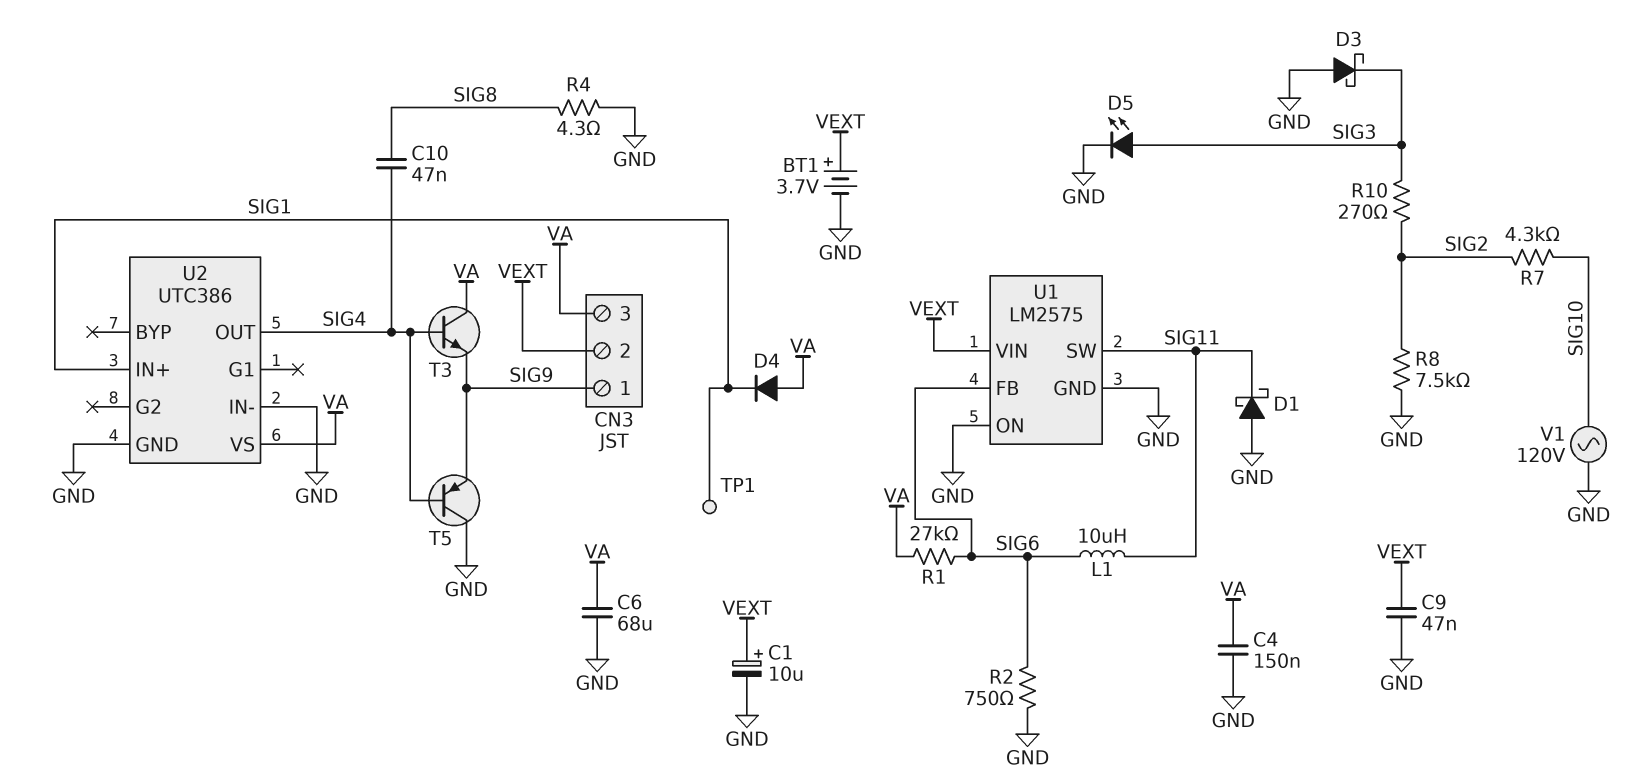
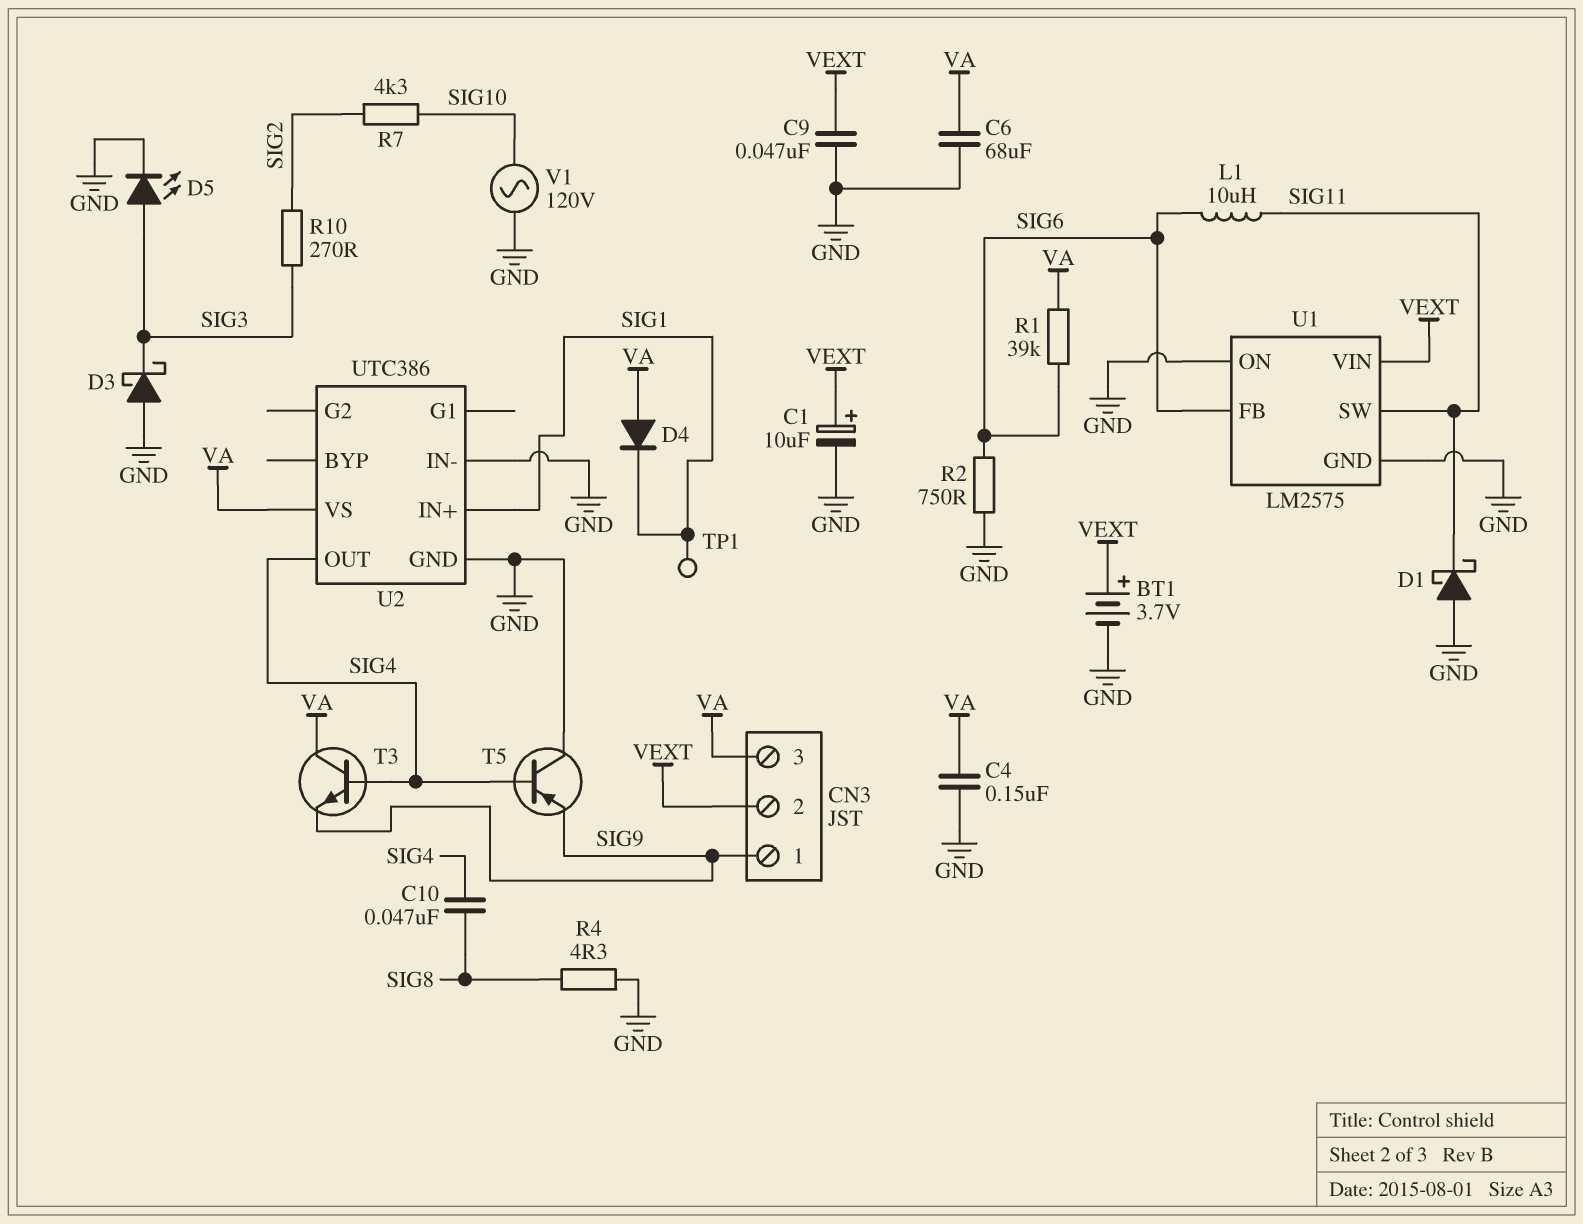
R1: 27k (SIG6, VA) -> 39k (SIG6, VA)
R8: 7.5k (GND, SIG2) -> none

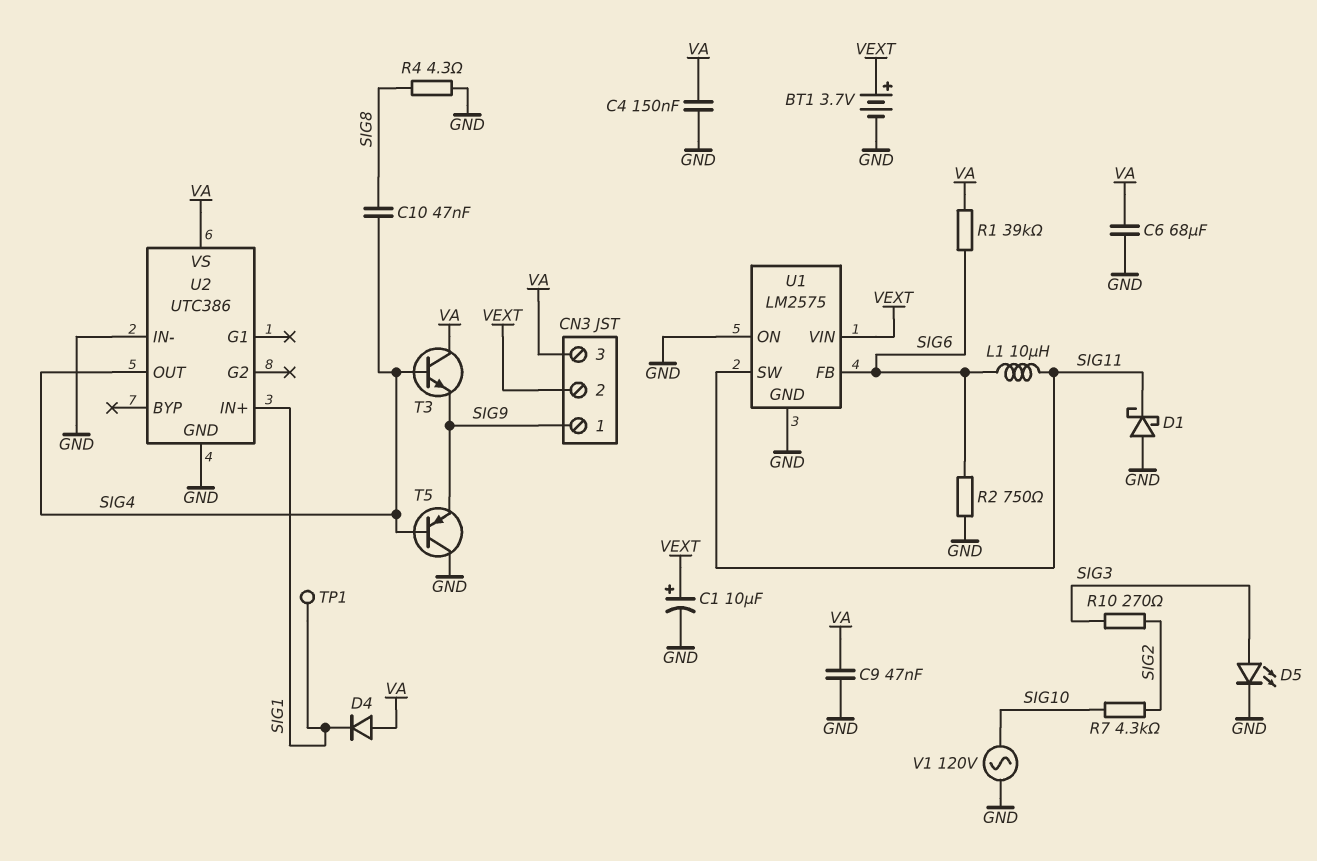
C9: 47nF (GND, VEXT) -> 47nF (GND, VA)
D3: schottky (A GND, K SIG3) -> none

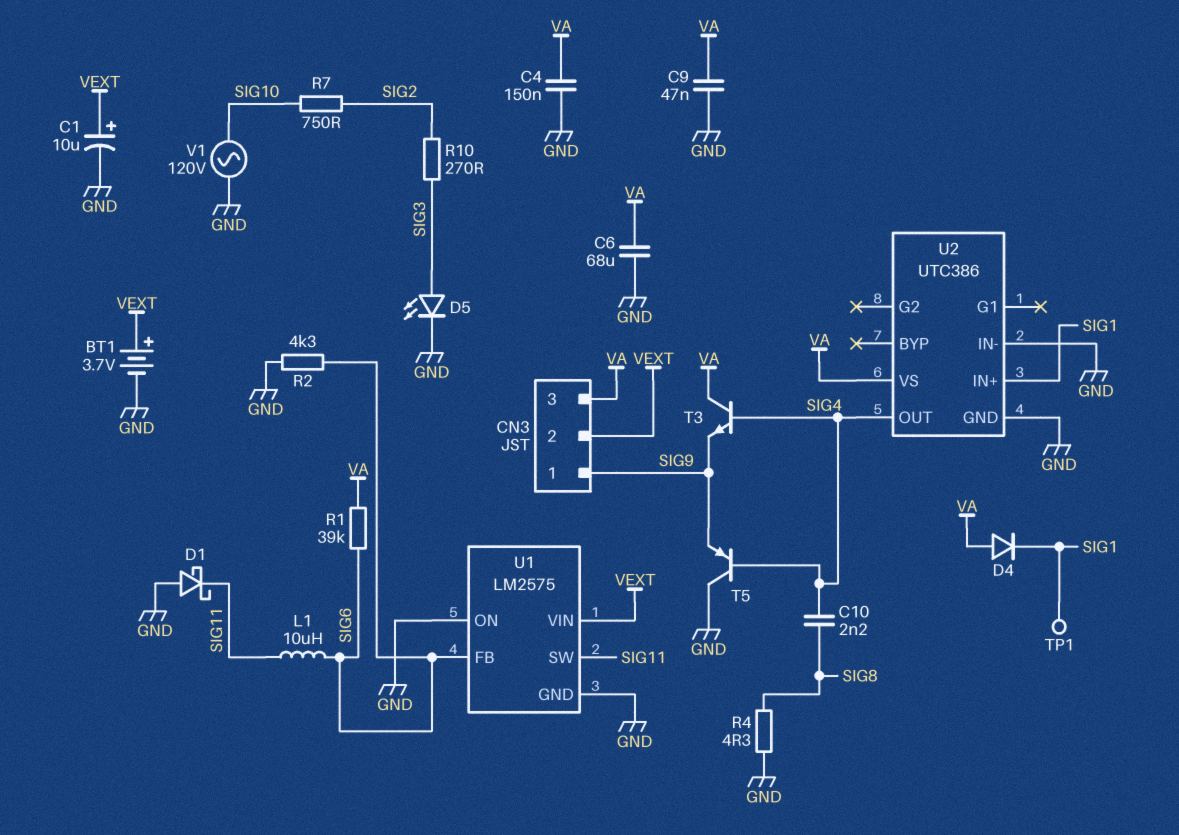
C10: 47nF (SIG4, SIG8) -> 2.2nF (SIG4, SIG8)
R2: 750 (GND, SIG6) -> 4.3k (GND, SIG6)
R7: 4.3k (SIG2, SIG10) -> 750 (SIG2, SIG10)

